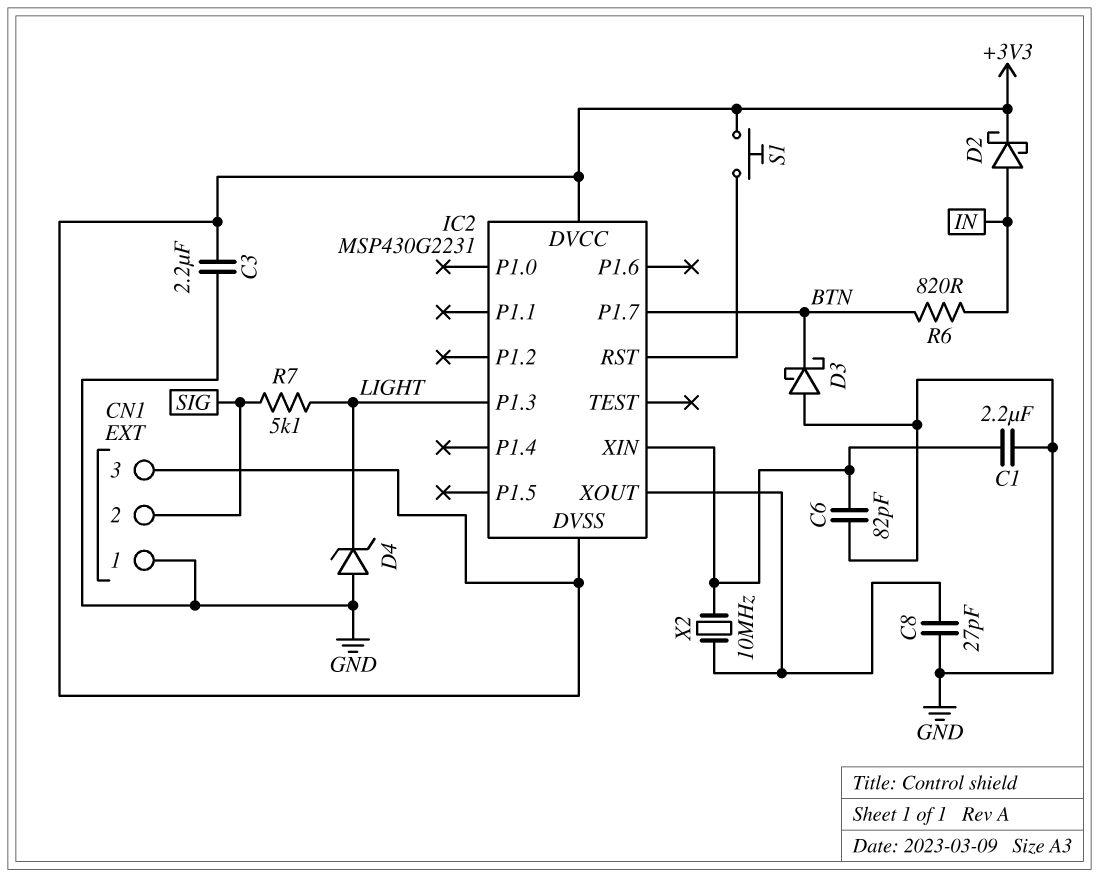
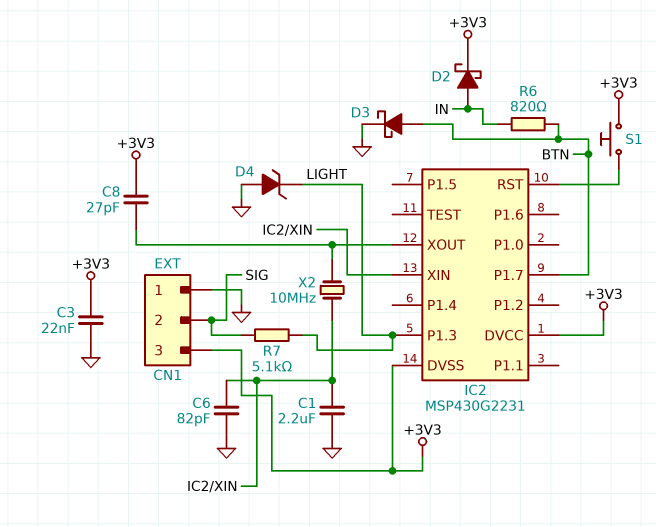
C3: 2.2uF (+3V3, GND) -> 22nF (+3V3, GND)
C8: 27pF (GND, IC2/XOUT) -> 27pF (+3V3, IC2/XOUT)
D3: schottky (A GND, K BTN) -> schottky (A BTN, K GND)

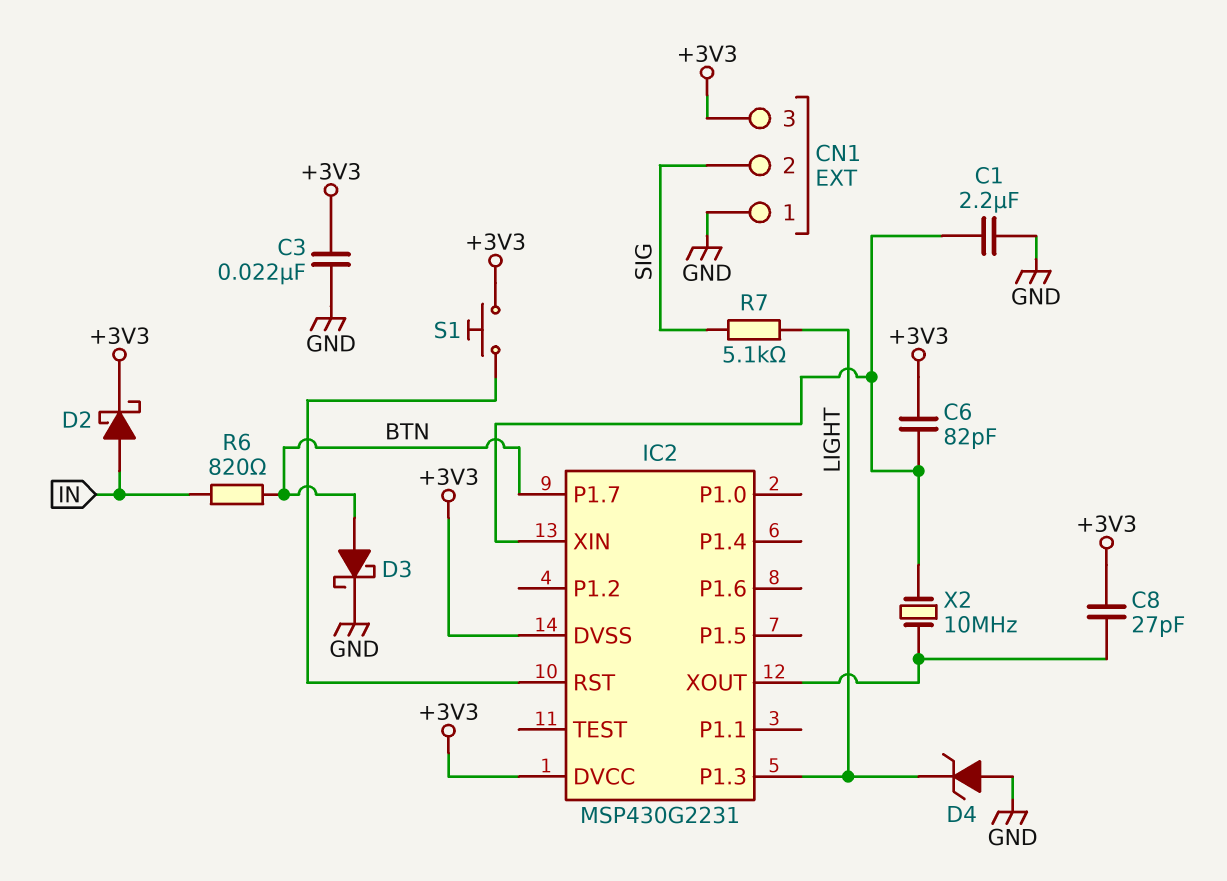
C6: 82pF (GND, IC2/XIN) -> 82pF (+3V3, IC2/XIN)

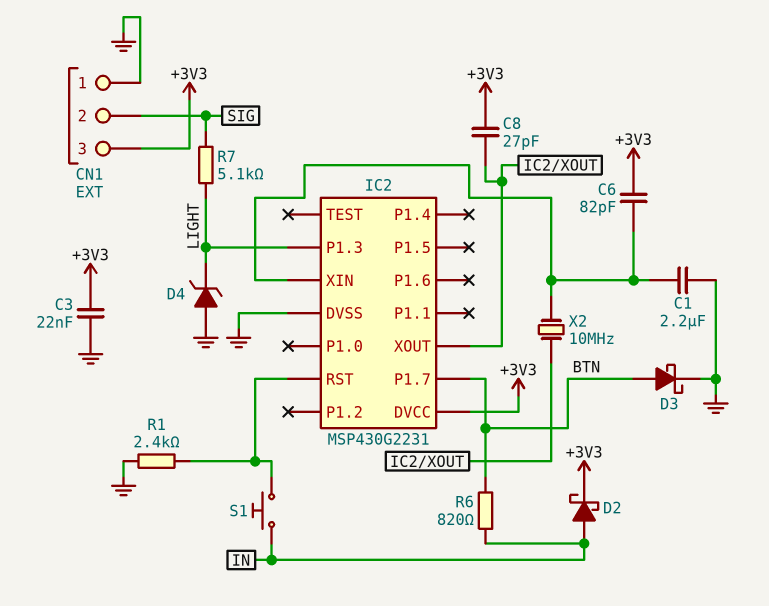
IC2 pin DVSS: +3V3 -> GND
R1: none -> 2.4k (GND, IC2/RST)
S1: button (+3V3, IC2/RST) -> button (IC2/RST, IN)

